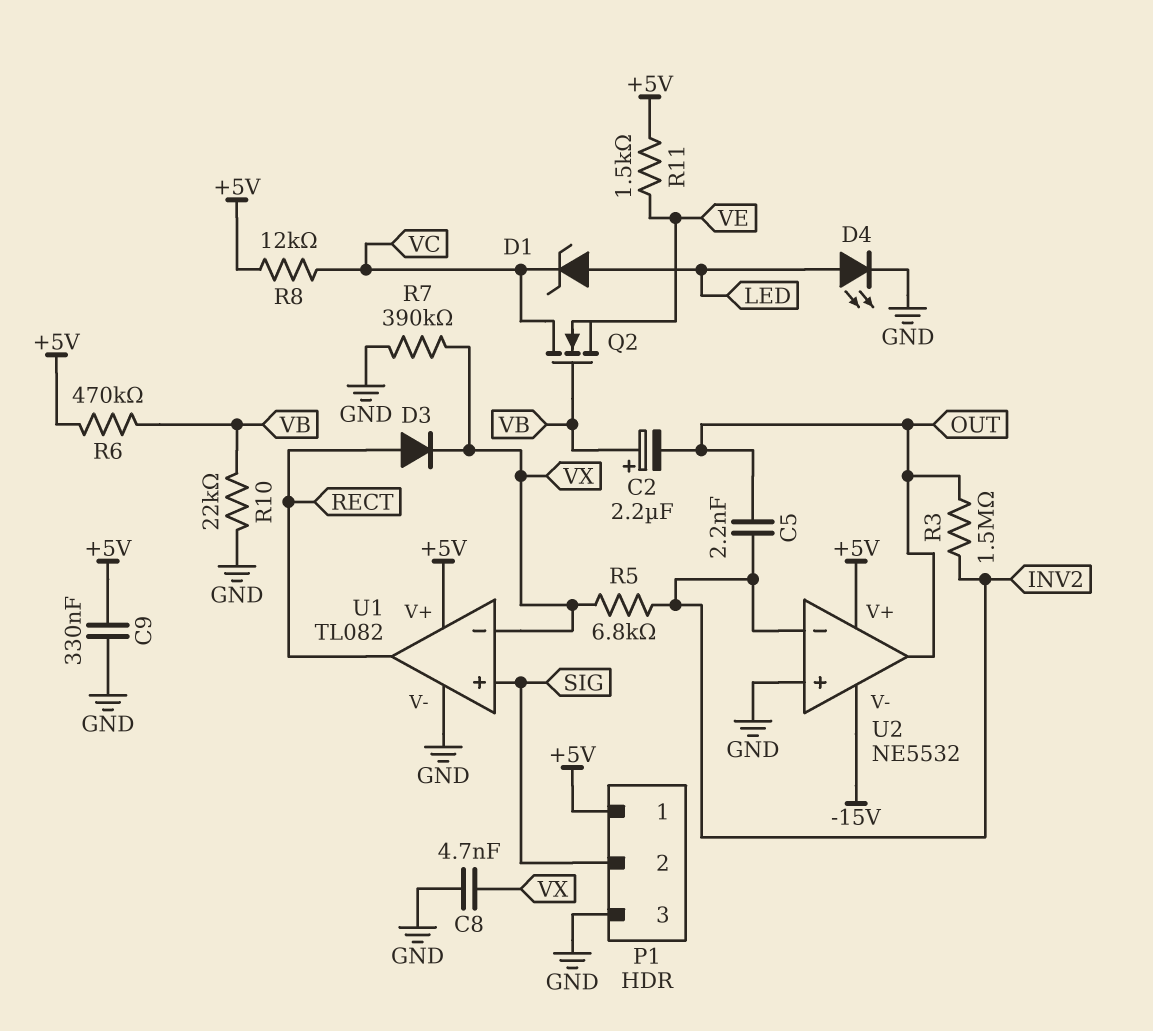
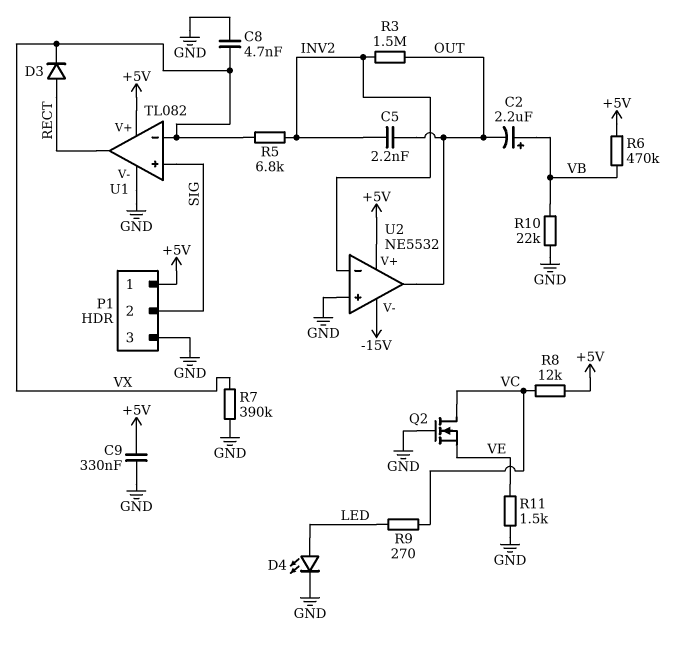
D1: zener (A LED, K VC) -> none
Q2: NMOS (G VB, D VC, S VE) -> NMOS (G GND, D VC, S VE)
R9: none -> 270 (LED, VC)
R11: 1.5k (+5V, VE) -> 1.5k (GND, VE)

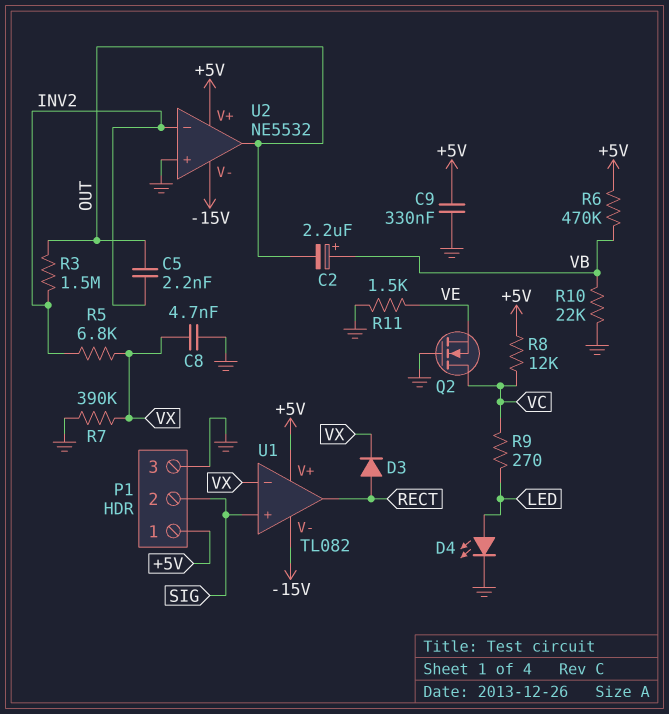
U1 pin V-: GND -> -15V

